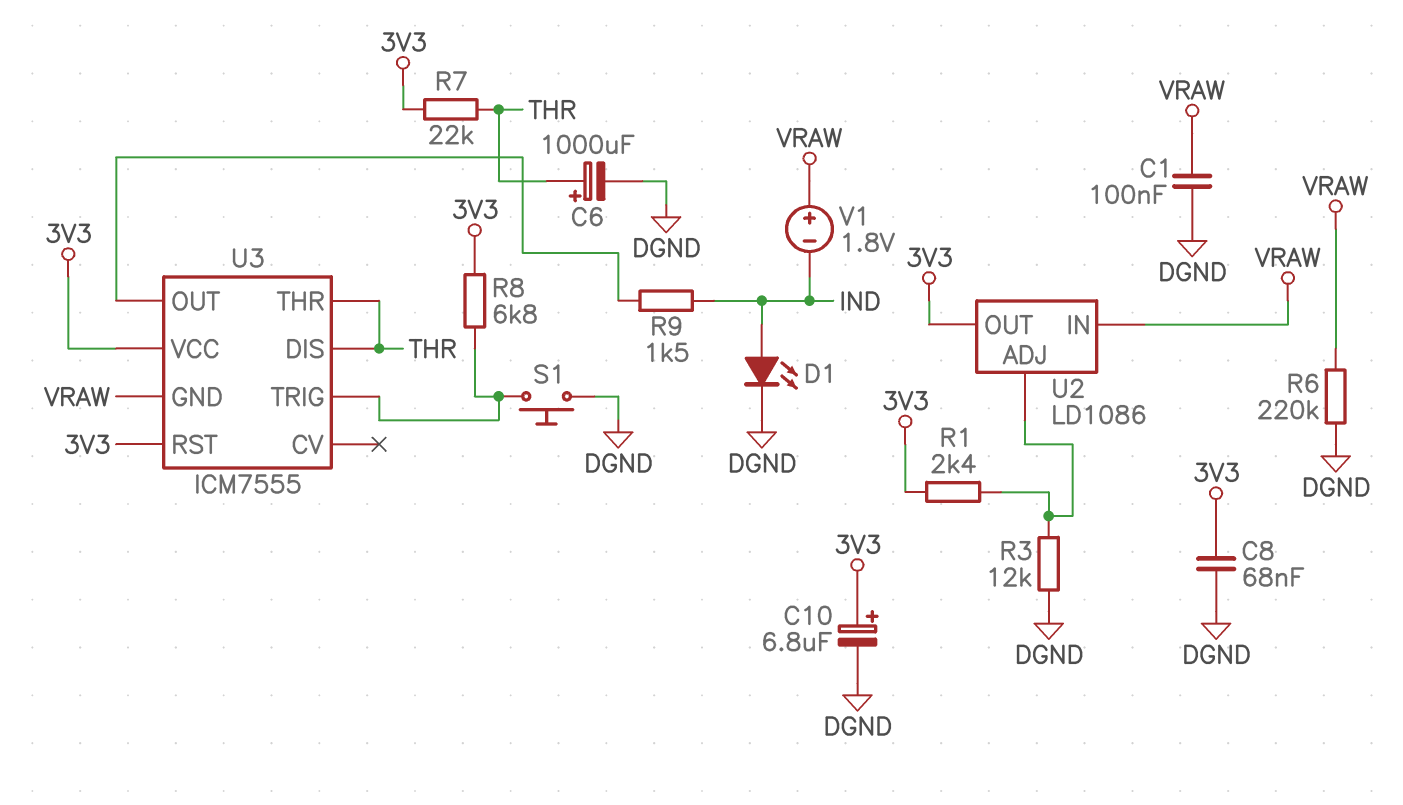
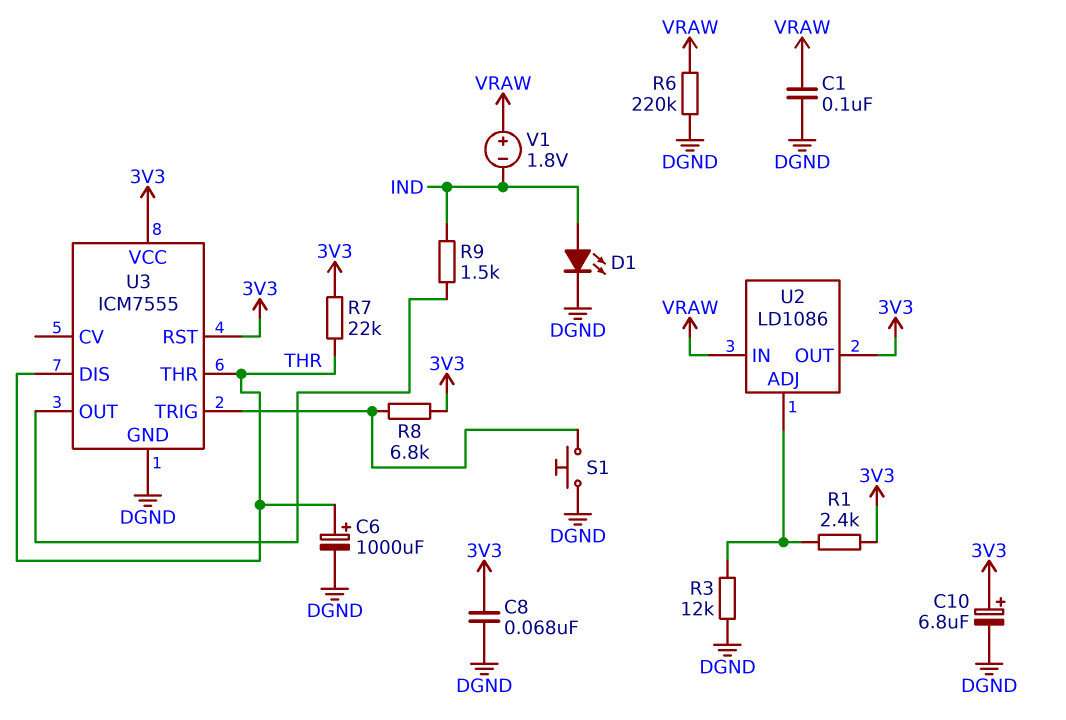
U3 pin GND: VRAW -> DGND

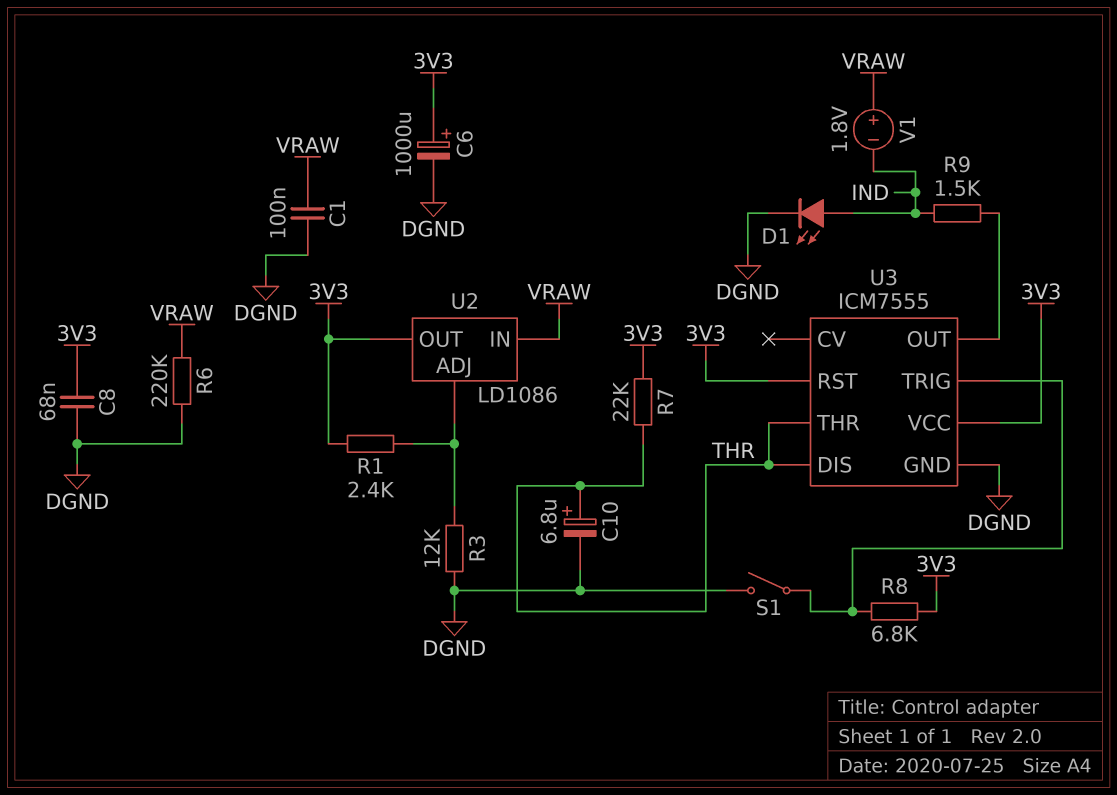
C6: 1000uF (plus THR, minus DGND) -> 1000uF (plus 3V3, minus DGND)
C10: 6.8uF (plus 3V3, minus DGND) -> 6.8uF (plus THR, minus DGND)
S1: button (DGND, U3/TRIG) -> switch (DGND, U3/TRIG)

